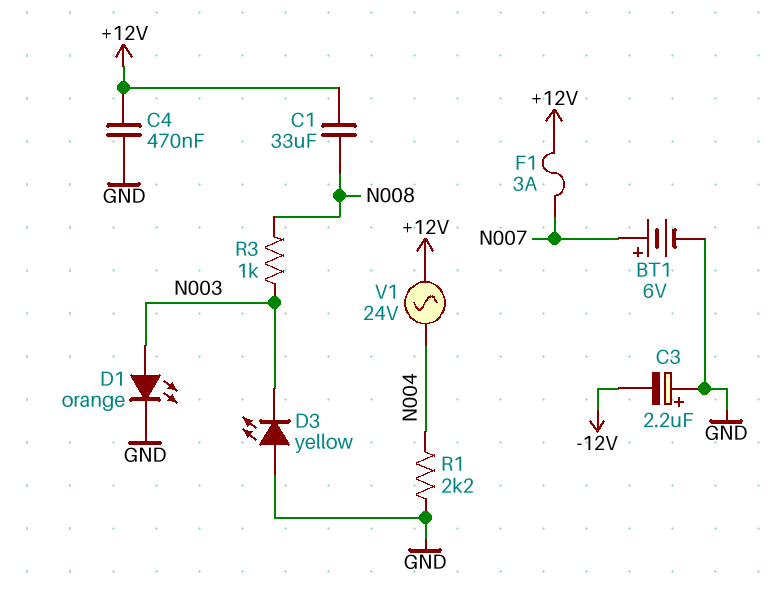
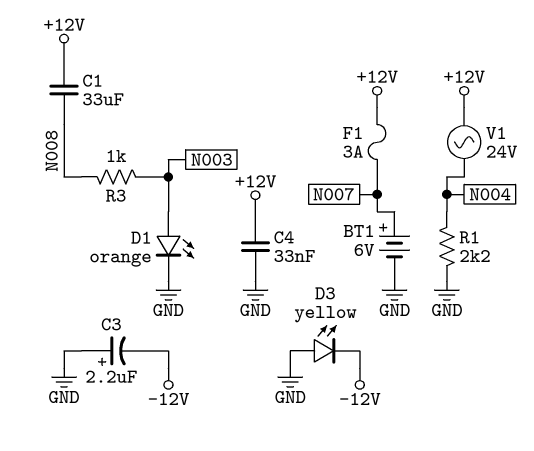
C4: 470nF (+12V, GND) -> 33nF (+12V, GND)
D3: LED yellow (A GND, K N003) -> LED yellow (A GND, K -12V)

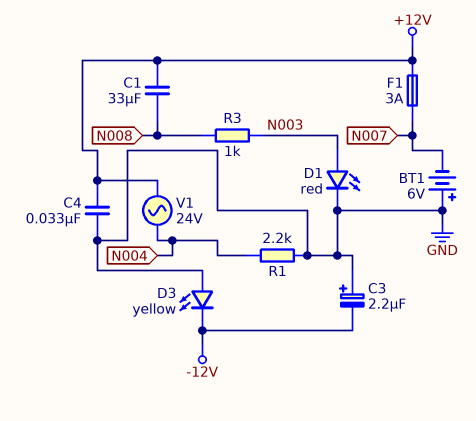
BT1: 6V (plus N007, minus GND) -> 6V (plus GND, minus N007)
D1: LED orange (A N003, K GND) -> LED red (A N003, K GND)

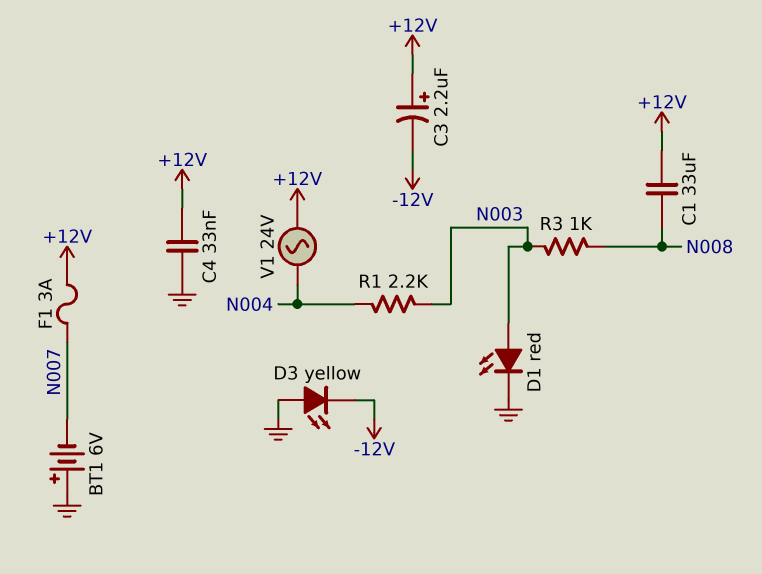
C3: 2.2uF (plus GND, minus -12V) -> 2.2uF (plus +12V, minus -12V)
R1: 2.2k (GND, N004) -> 2.2k (N003, N004)

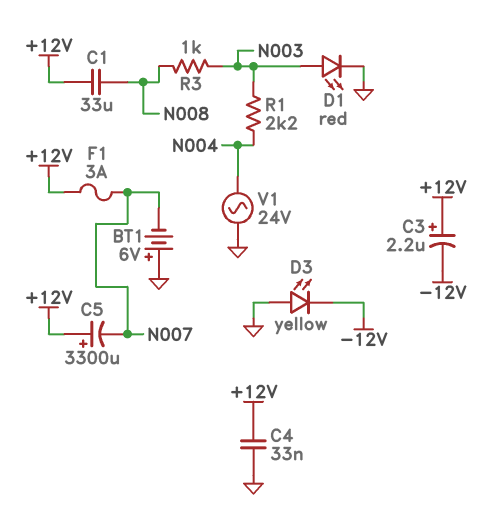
C5: none -> 3300uF (plus +12V, minus N007)
V1: AC 24V (+12V, N004) -> AC 24V (GND, N004)

